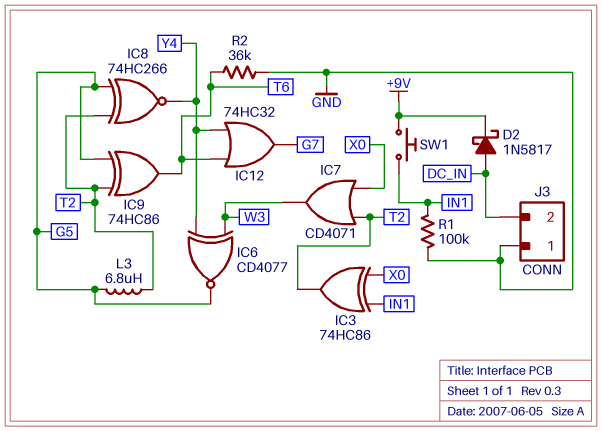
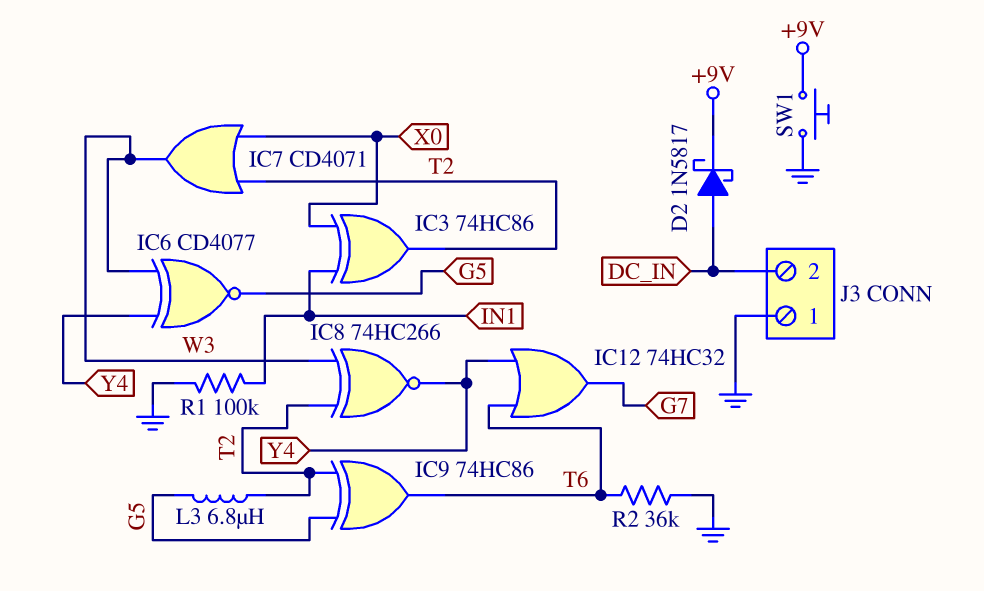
IC8: XNOR 74HC266 (in G5, in T2, out Y4) -> XNOR 74HC266 (in T2, in W3, out Y4)
SW1: button (+9V, IN1) -> button (+9V, GND)

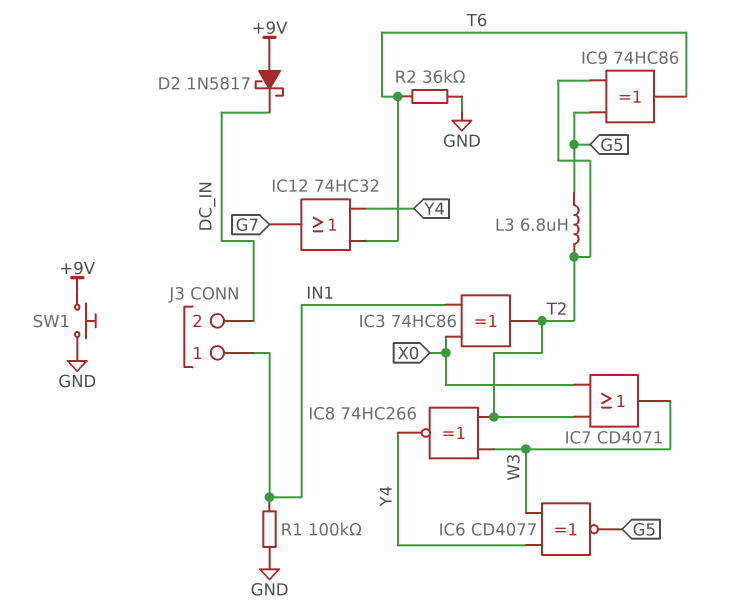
D2: schottky 1N5817 (A DC_IN, K +9V) -> schottky 1N5817 (A +9V, K DC_IN)
J3 pin 1: GND -> IN1

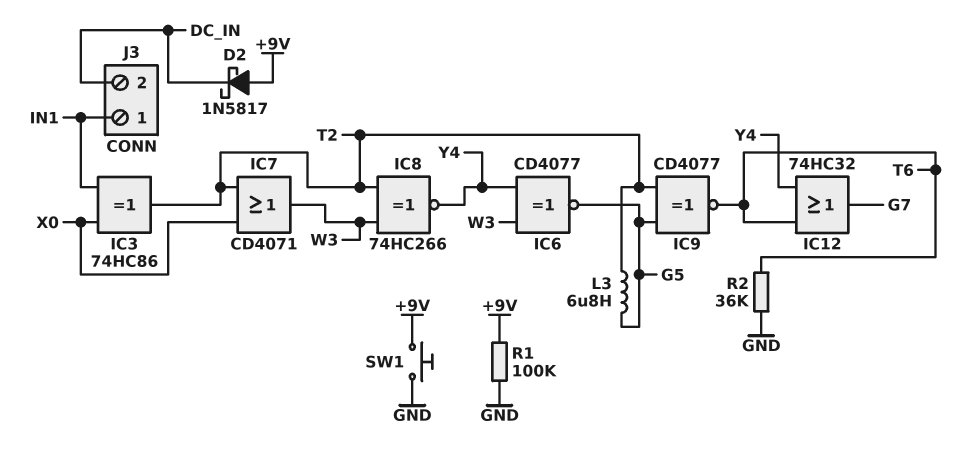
IC9: XOR 74HC86 (in G5, in T2, out T6) -> XNOR CD4077 (in G5, in T2, out T6)
R1: 100k (GND, IN1) -> 100k (+9V, GND)

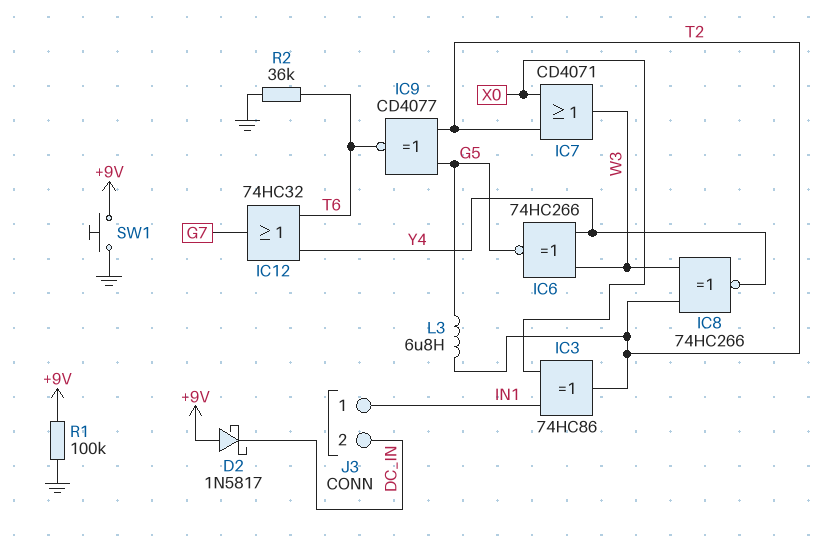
IC6: XNOR CD4077 (in W3, in Y4, out G5) -> XNOR 74HC266 (in W3, in Y4, out G5)

